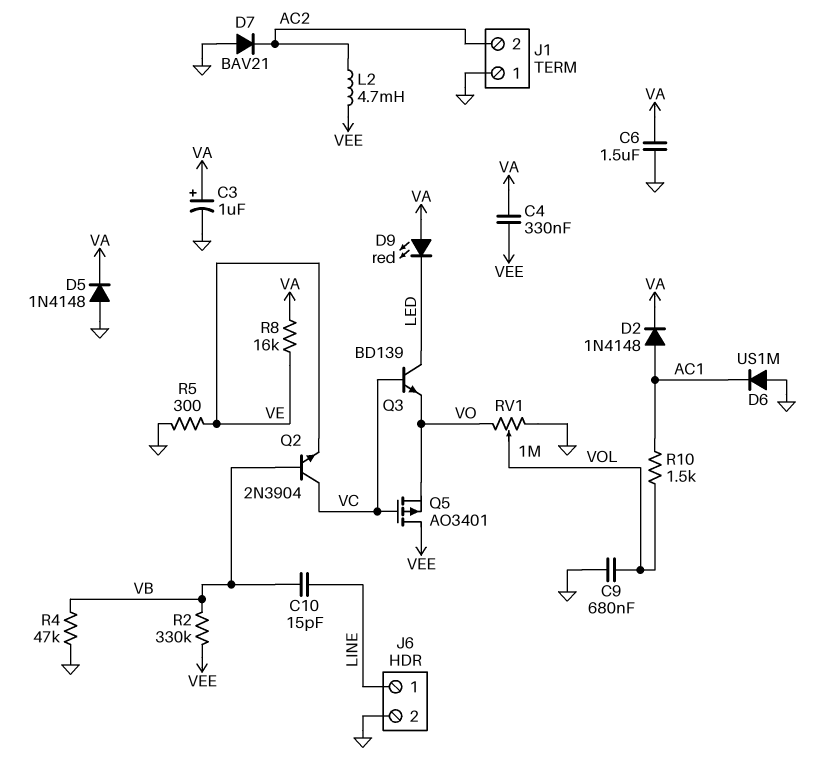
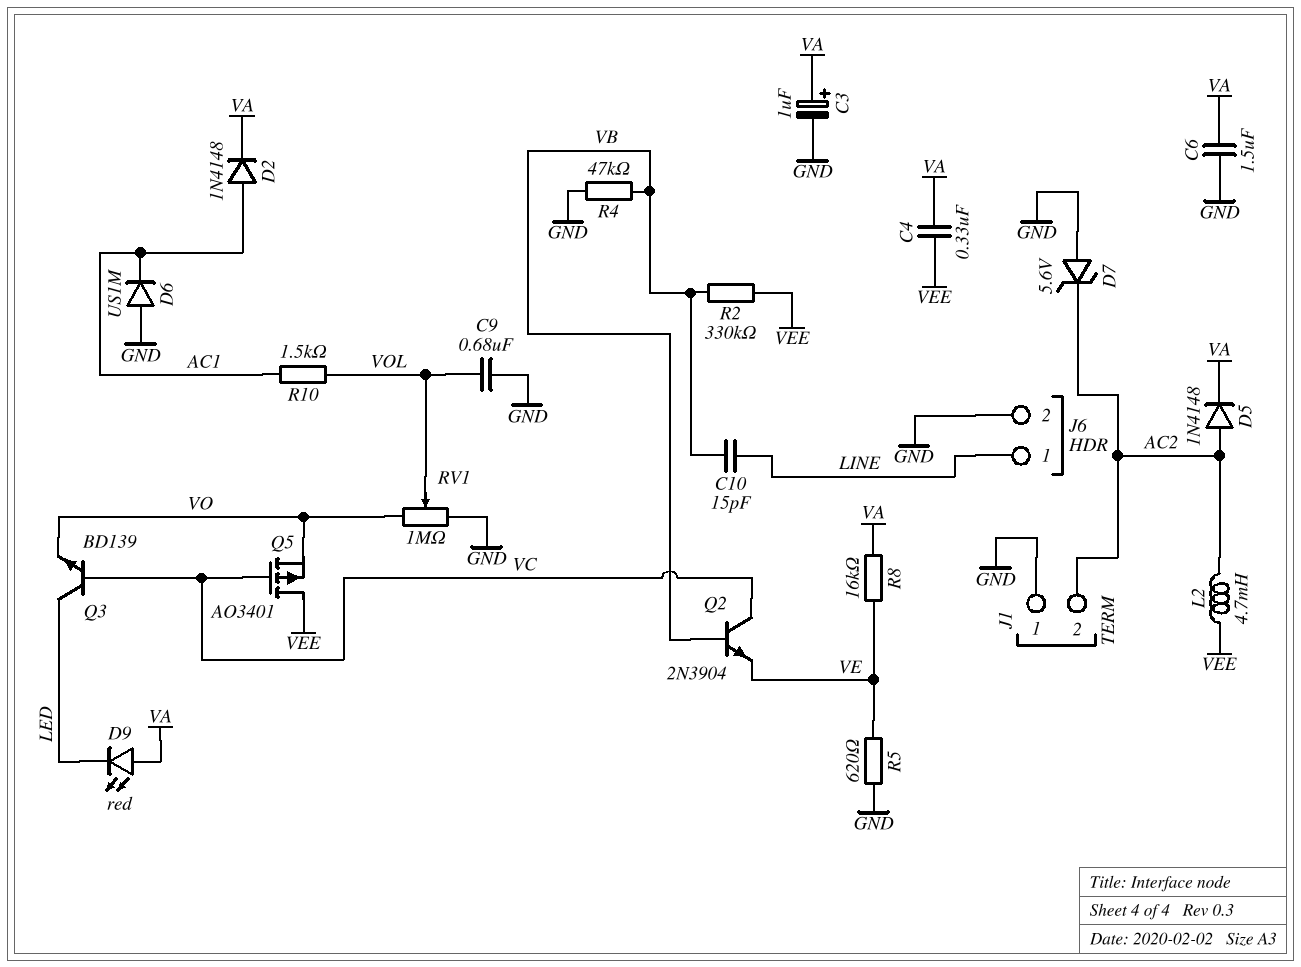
D5: diode 1N4148 (A GND, K VA) -> diode 1N4148 (A AC2, K VA)
D7: diode BAV21 (A GND, K AC2) -> zener 5.6V (A GND, K AC2)
R5: 300 (GND, VE) -> 620 (GND, VE)

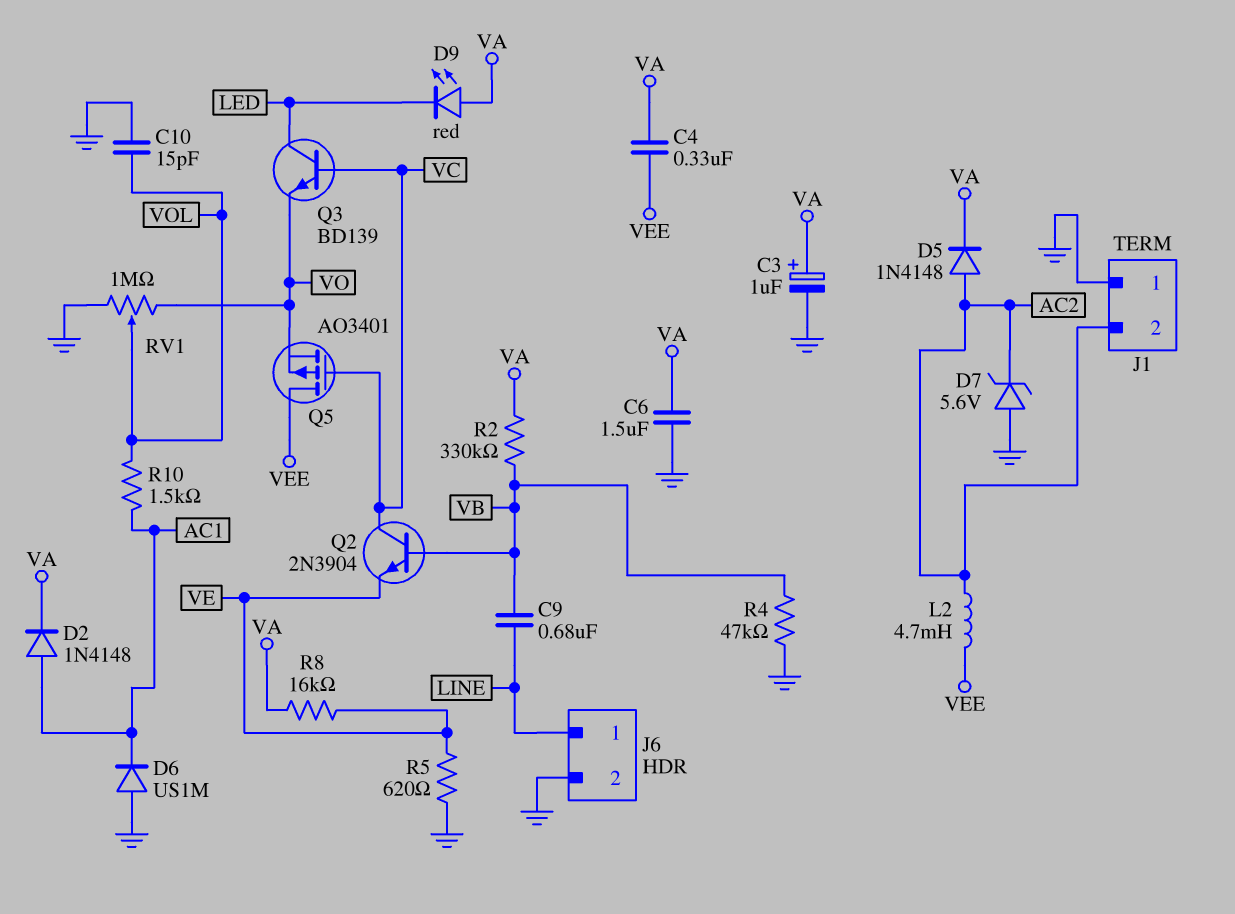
C9: 680nF (GND, VOL) -> 680nF (LINE, VB)
C10: 15pF (LINE, VB) -> 15pF (GND, VOL)
R2: 330k (VB, VEE) -> 330k (VA, VB)

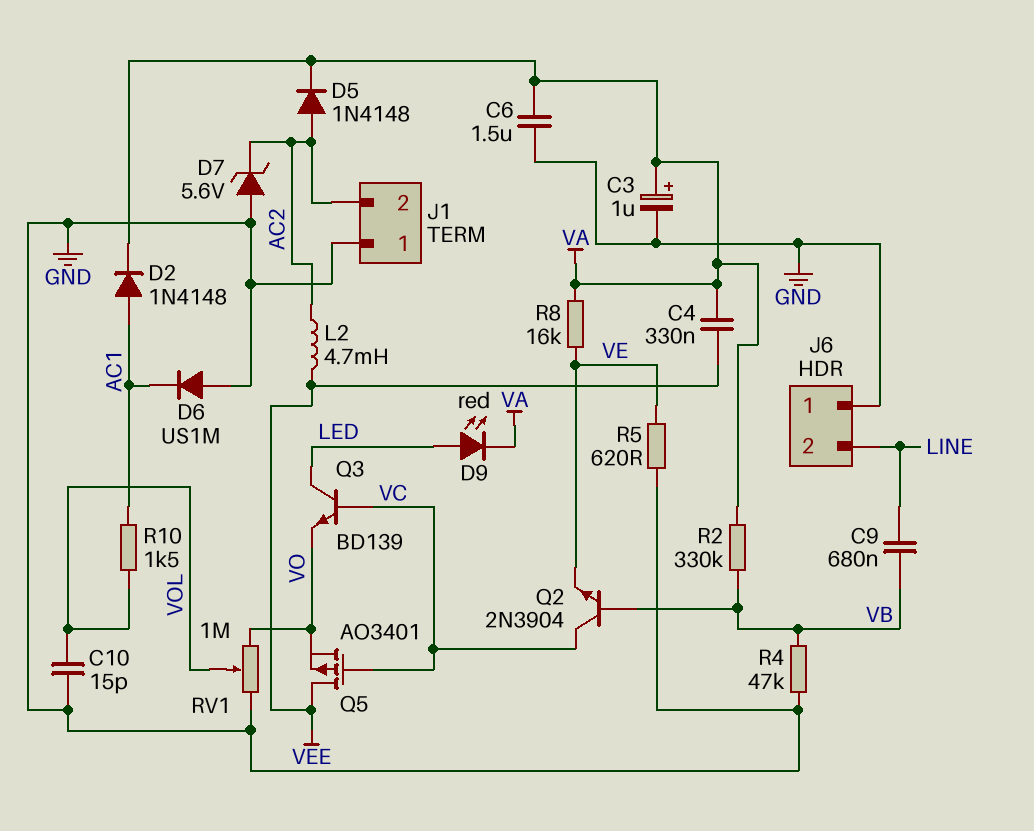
D9: LED red (A VA, K LED) -> LED red (A LED, K VA)
J6 pin 1: LINE -> GND
J6 pin 2: GND -> LINE

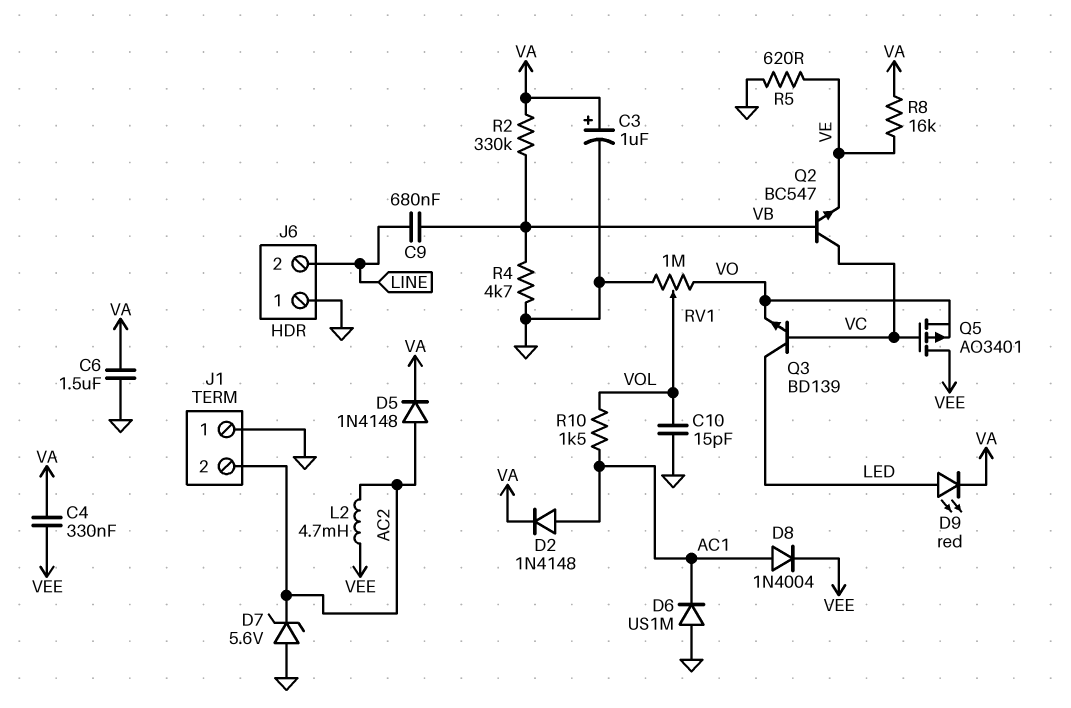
D8: none -> diode 1N4004 (A AC1, K VEE)
Q2: NPN 2N3904 (B VB, C VC, E VE) -> NPN BC547 (B VB, C VC, E VE)
R4: 47k (GND, VB) -> 4.7k (GND, VB)

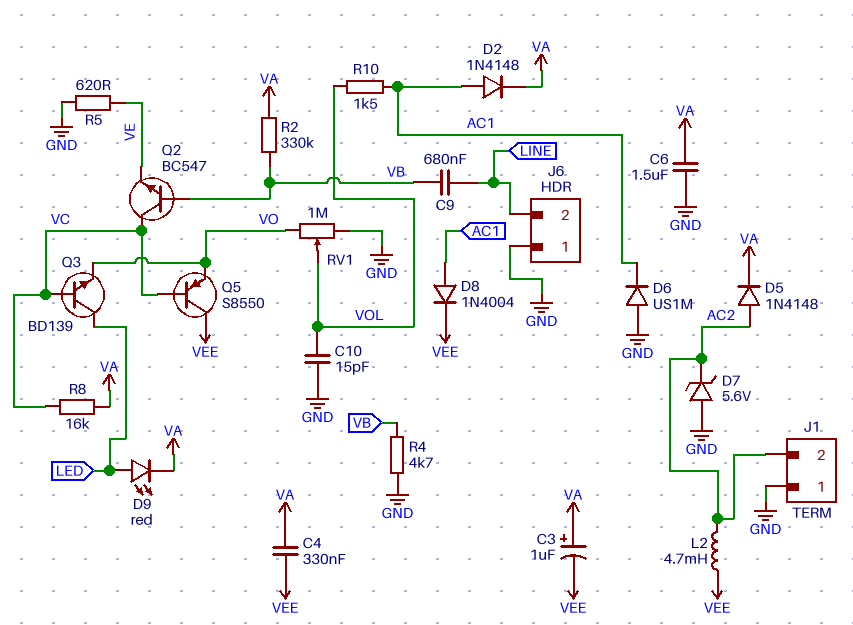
C3: 1uF (plus VA, minus GND) -> 1uF (plus VA, minus VEE)
Q5: PMOS AO3401 (G VC, D VEE, S VO) -> PNP S8550 (B VC, C VEE, E VO)
R8: 16k (VA, VE) -> 16k (VA, VC)

